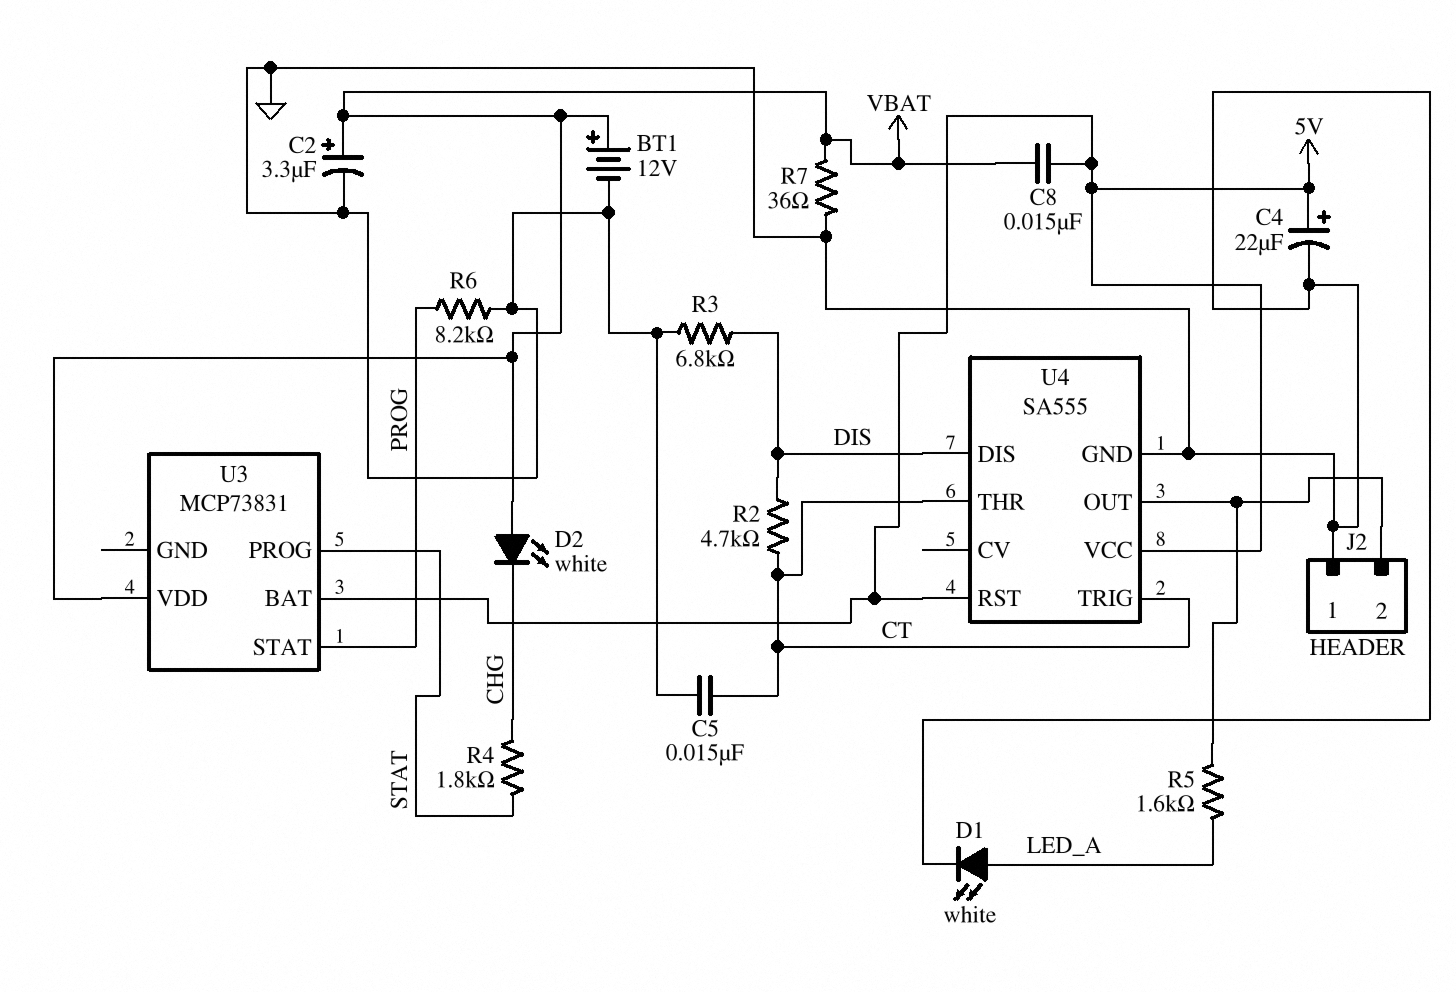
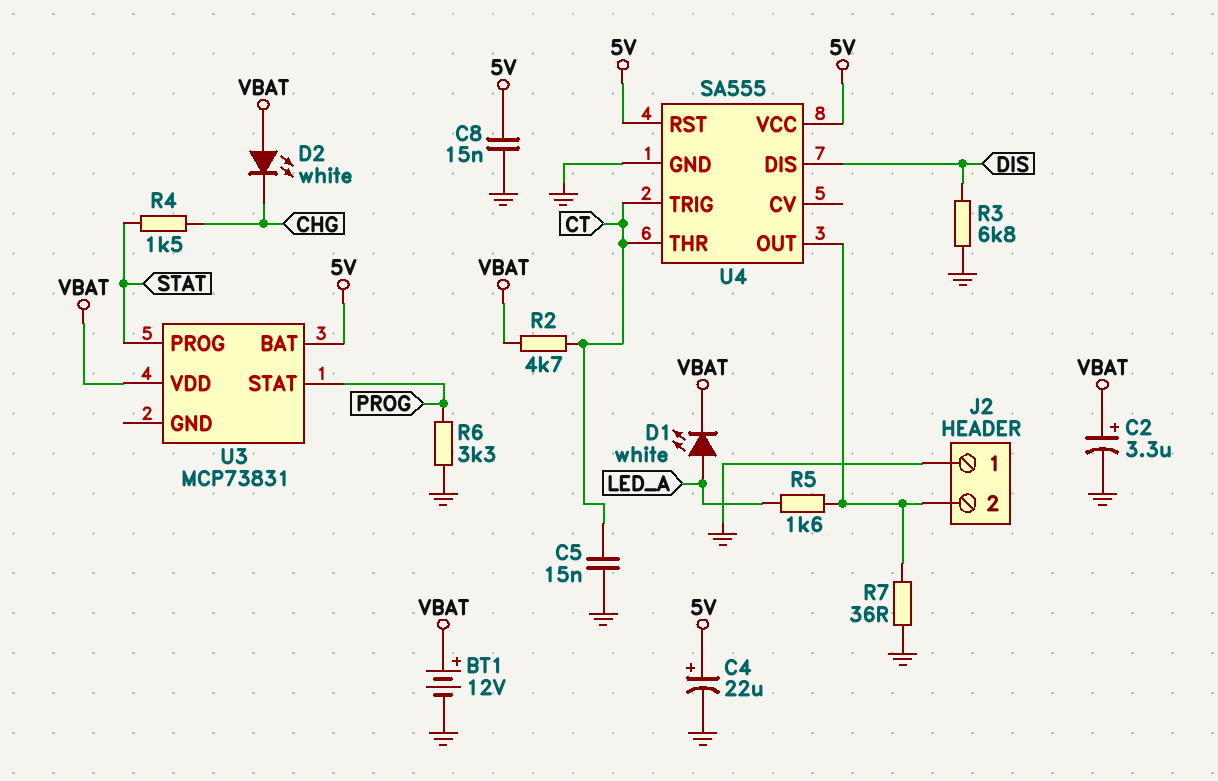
C8: 15nF (5V, VBAT) -> 15nF (5V, GND)
D1: LED white (A LED_A, K GND) -> LED white (A LED_A, K VBAT)
R2: 4.7k (CT, DIS) -> 4.7k (CT, VBAT)
R4: 1.8k (CHG, STAT) -> 1.5k (CHG, STAT)
R6: 8.2k (GND, PROG) -> 3.3k (GND, PROG)
R7: 36 (GND, VBAT) -> 36 (GND, J2/2)

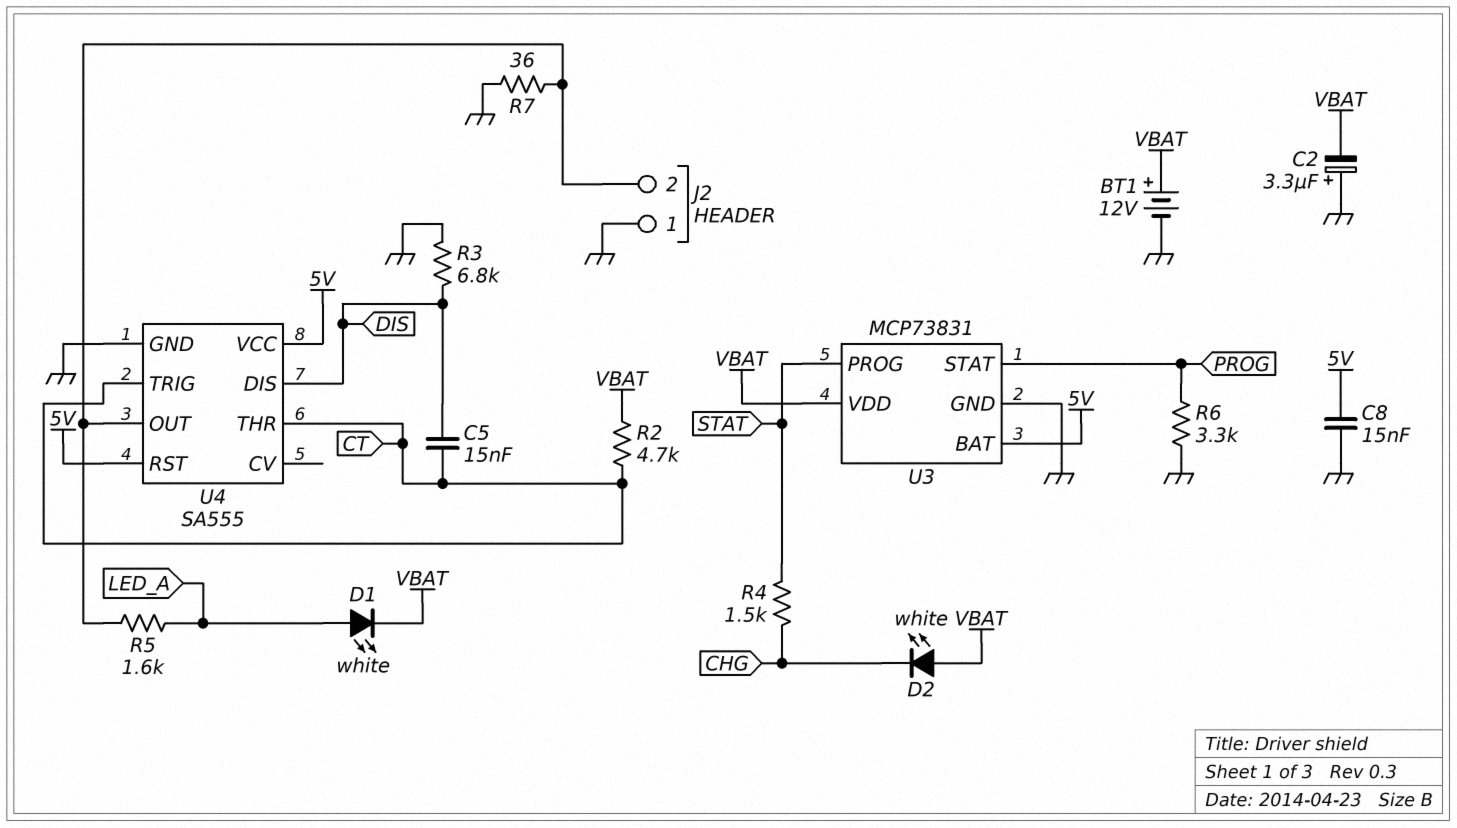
C2: 3.3uF (plus VBAT, minus GND) -> 3.3uF (plus GND, minus VBAT)
C4: 22uF (plus 5V, minus GND) -> none
C5: 15nF (CT, GND) -> 15nF (CT, DIS)
U3 pin GND: none -> GND

